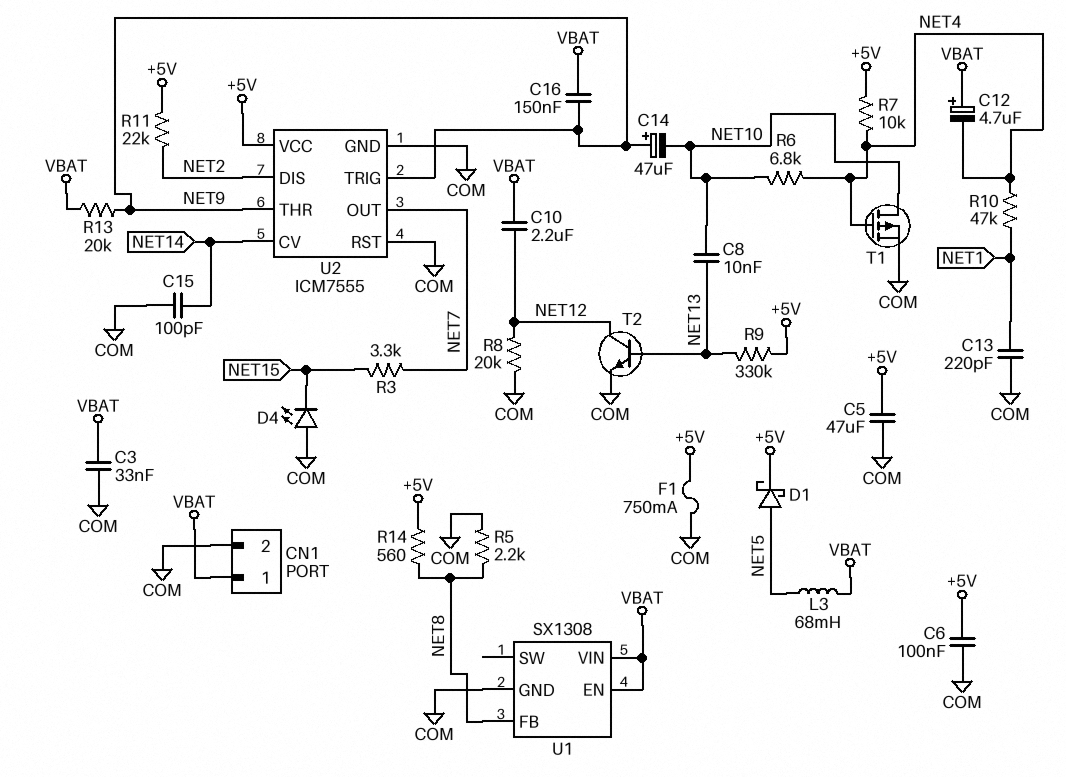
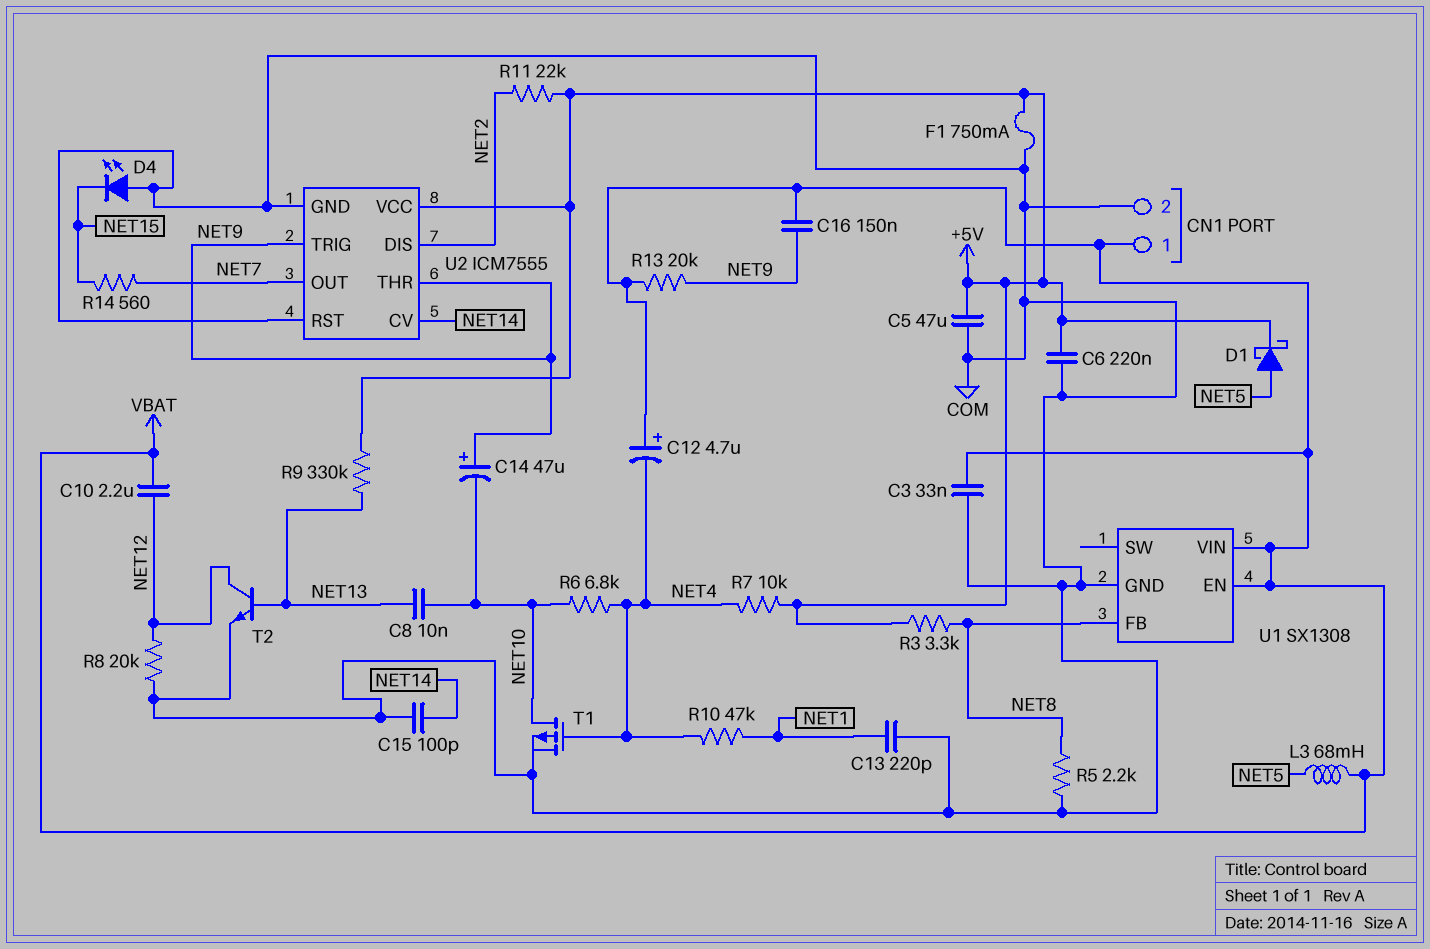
C6: 100nF (+5V, COM) -> 220nF (+5V, COM)
R3: 3.3k (NET7, NET15) -> 3.3k (+5V, NET8)
R14: 560 (+5V, NET8) -> 560 (NET7, NET15)

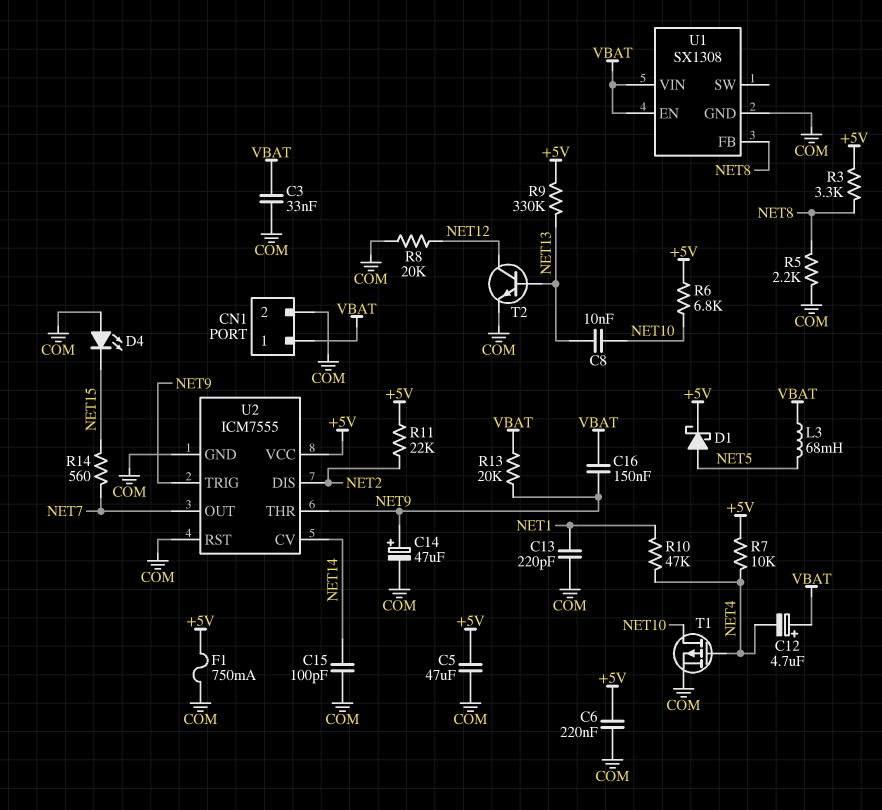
C10: 2.2uF (NET12, VBAT) -> none
C14: 47uF (plus NET9, minus NET10) -> 47uF (plus NET9, minus COM)
R6: 6.8k (NET4, NET10) -> 6.8k (+5V, NET10)

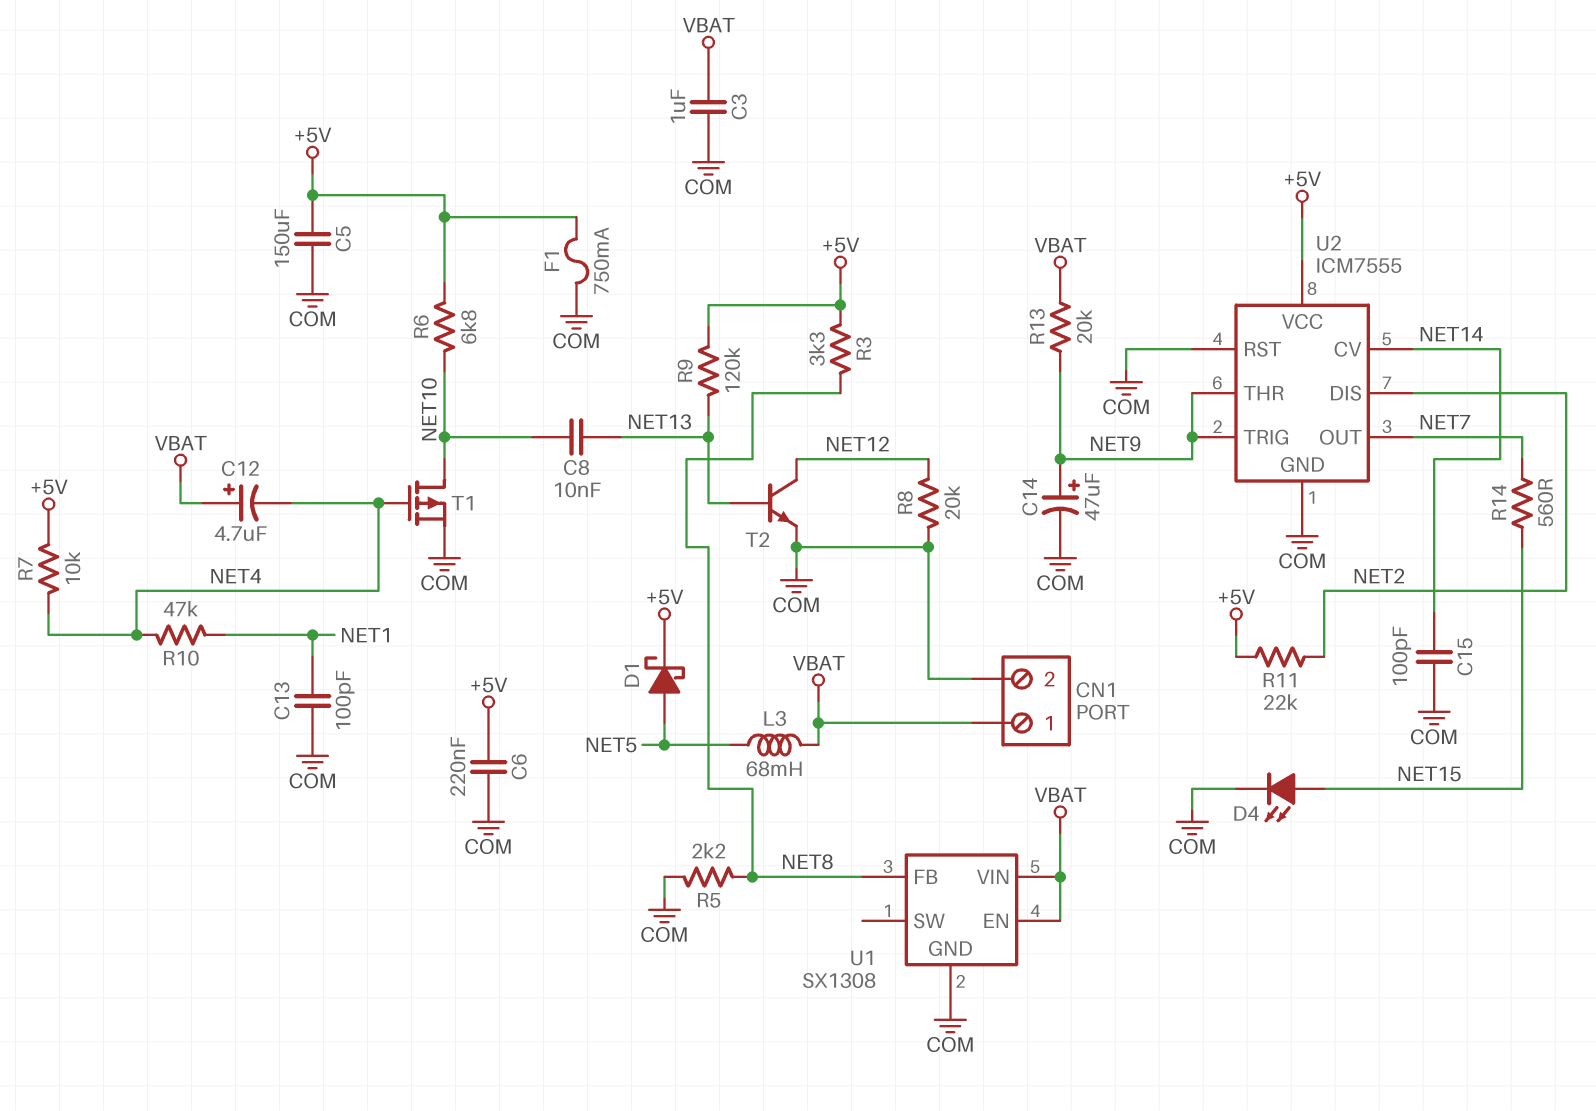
C3: 33nF (COM, VBAT) -> 1uF (COM, VBAT)
C5: 47uF (+5V, COM) -> 150uF (+5V, COM)
C13: 220pF (COM, NET1) -> 100pF (COM, NET1)
C16: 150nF (NET9, VBAT) -> none
D4: LED (A COM, K NET15) -> LED (A NET15, K COM)
R9: 330k (+5V, NET13) -> 120k (+5V, NET13)

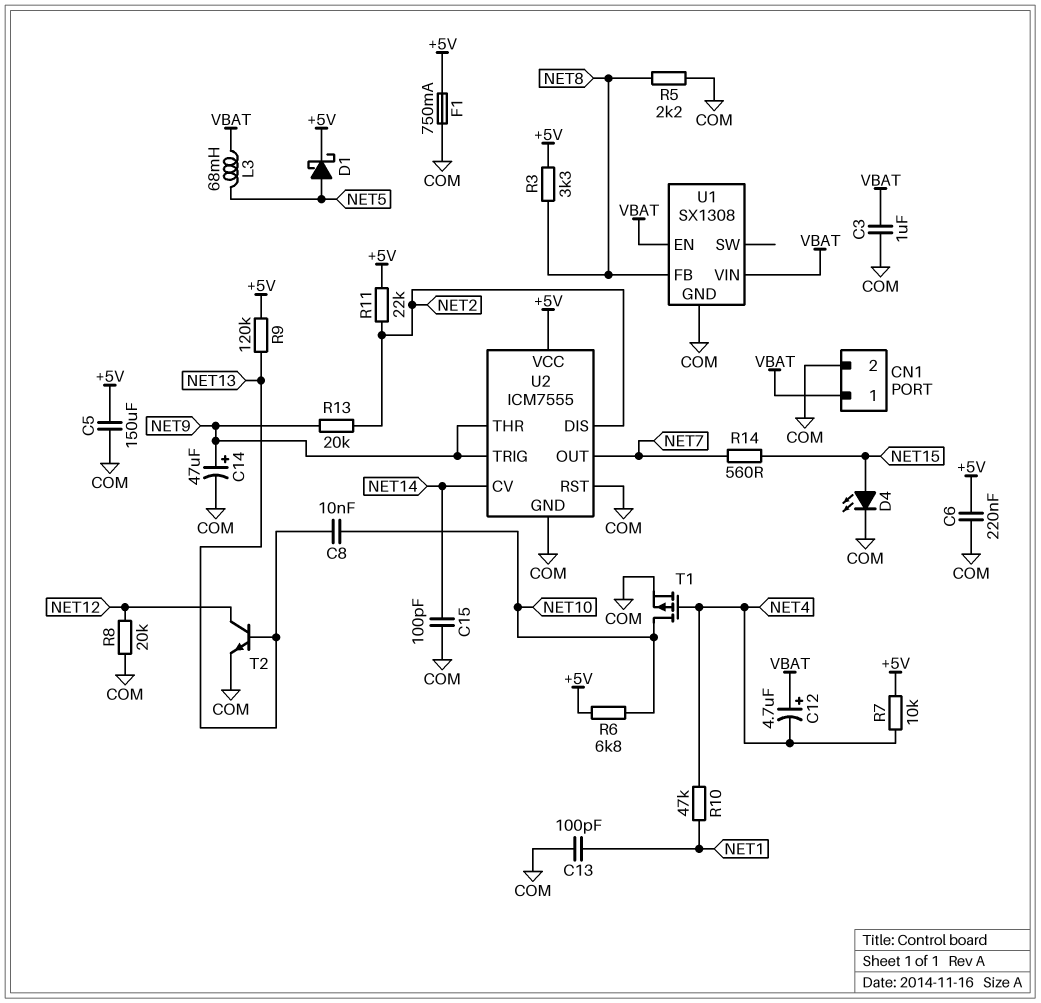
R13: 20k (NET9, VBAT) -> 20k (NET2, NET9)

